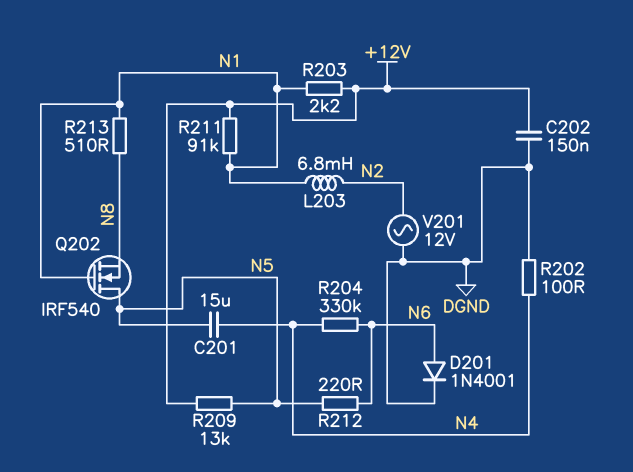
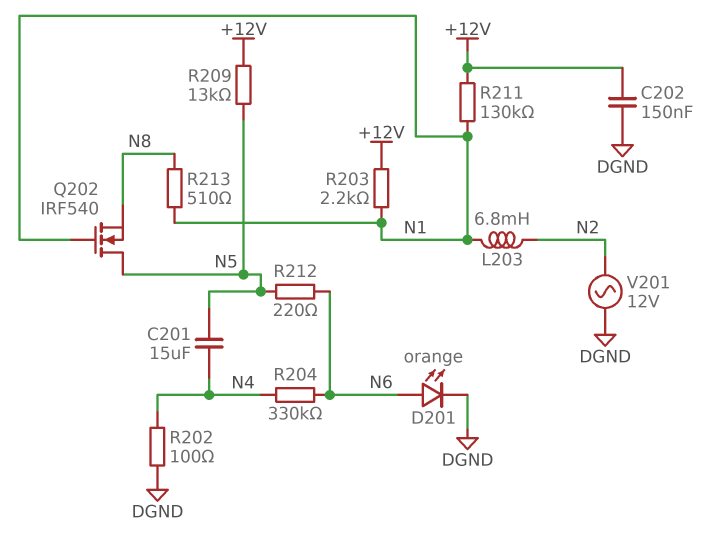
D201: diode 1N4001 (A N6, K DGND) -> LED orange (A N6, K DGND)
R211: 91k (+12V, N1) -> 130k (+12V, N1)

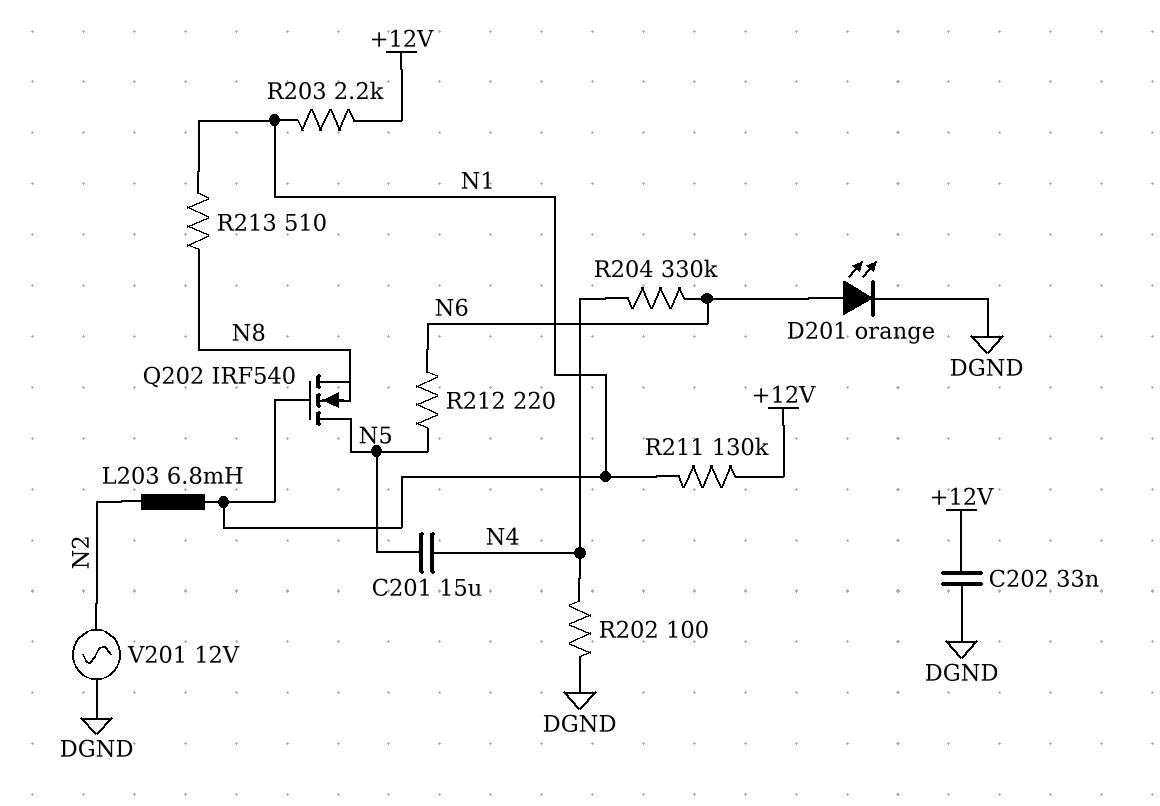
C202: 150nF (+12V, DGND) -> 33nF (+12V, DGND)
R209: 13k (+12V, N5) -> none

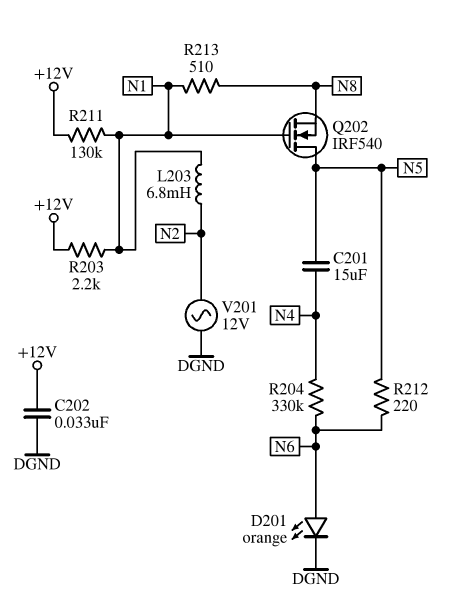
R202: 100 (DGND, N4) -> none

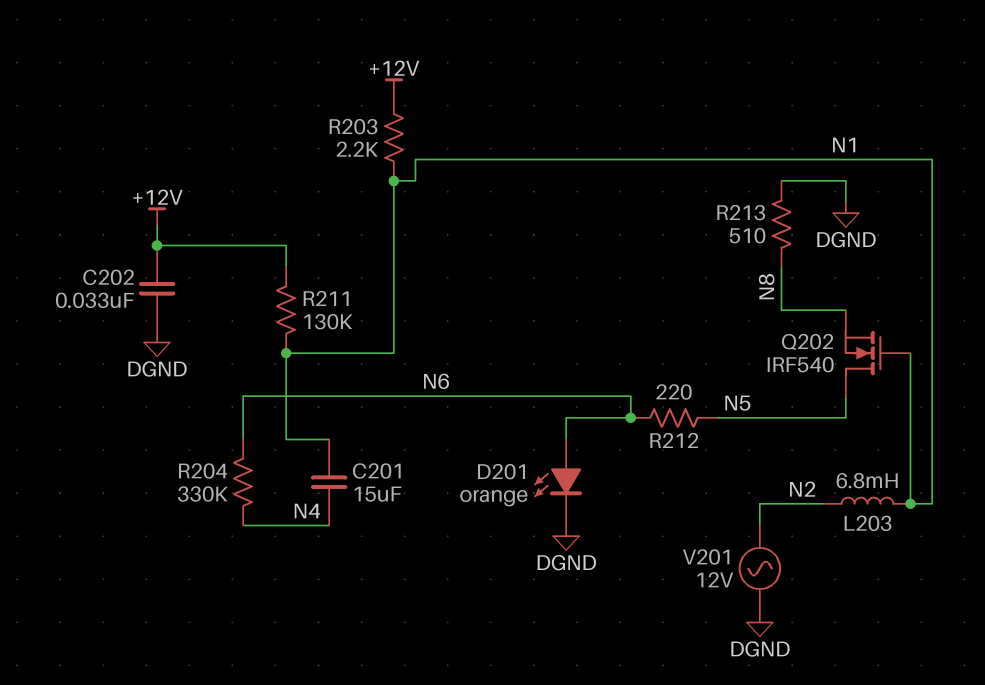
C201: 15uF (N4, N5) -> 15uF (N1, N4)
R213: 510 (N1, N8) -> 510 (DGND, N8)

